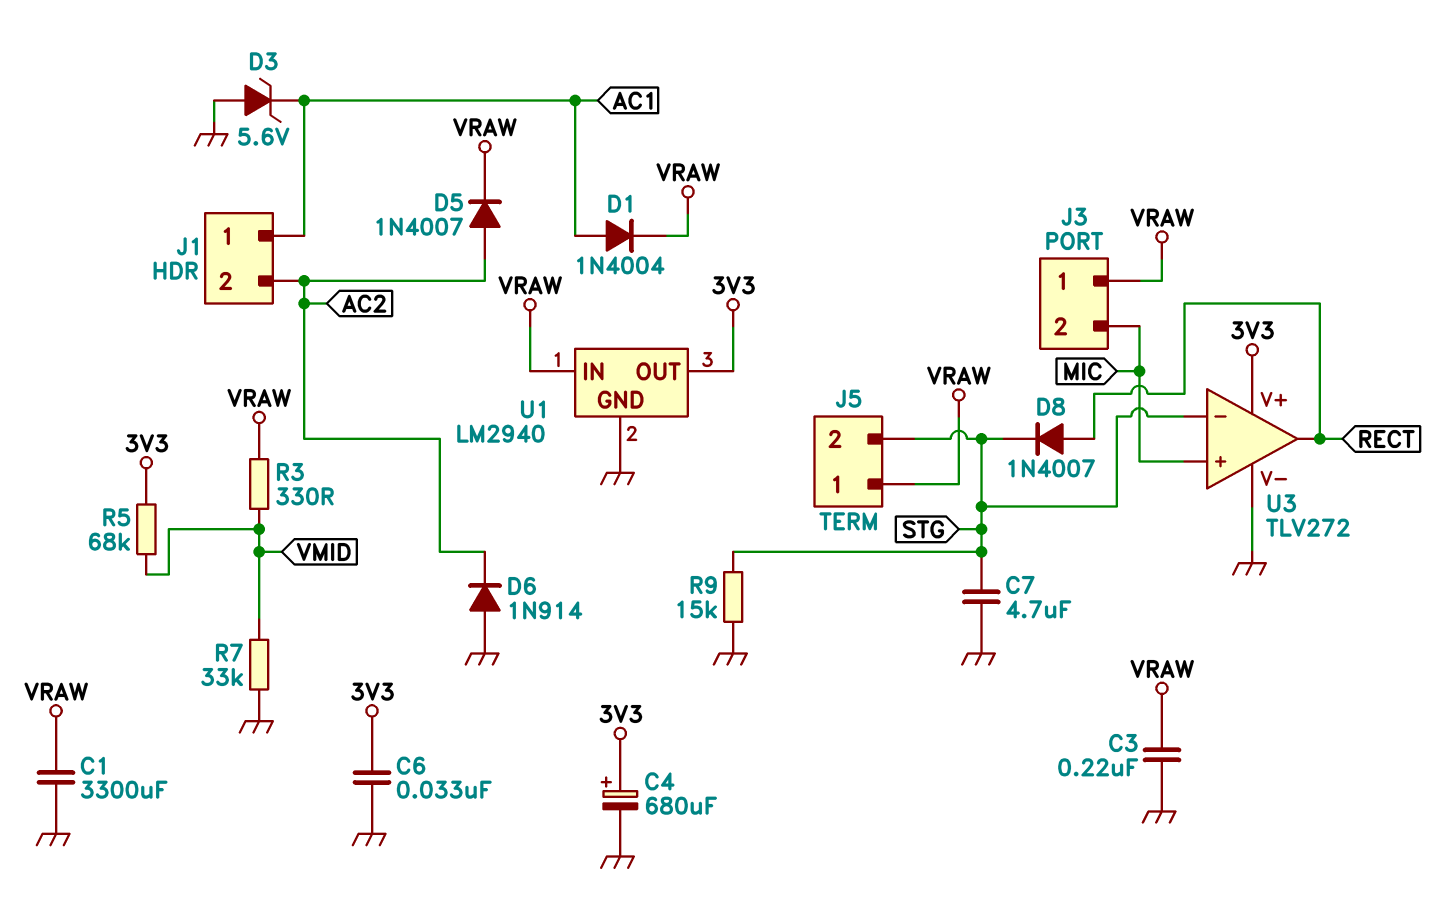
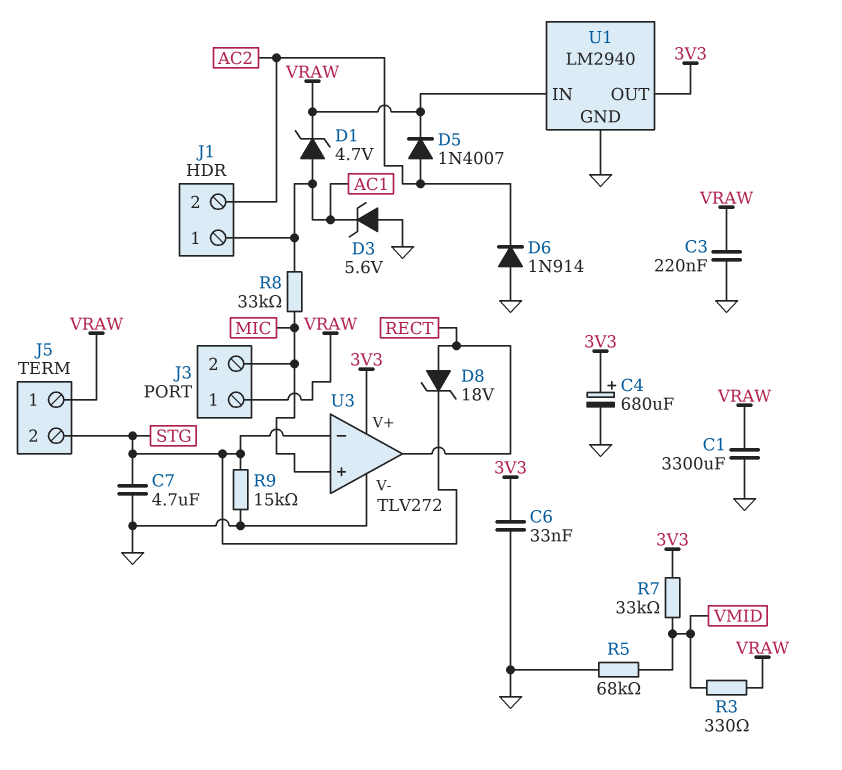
D1: diode 1N4004 (A AC1, K VRAW) -> zener 4.7V (A AC1, K VRAW)
D8: diode 1N4007 (A RECT, K STG) -> zener 18V (A RECT, K STG)
R5: 68k (3V3, VMID) -> 68k (GND, VMID)
R7: 33k (GND, VMID) -> 33k (3V3, VMID)
R8: none -> 33k (AC1, MIC)

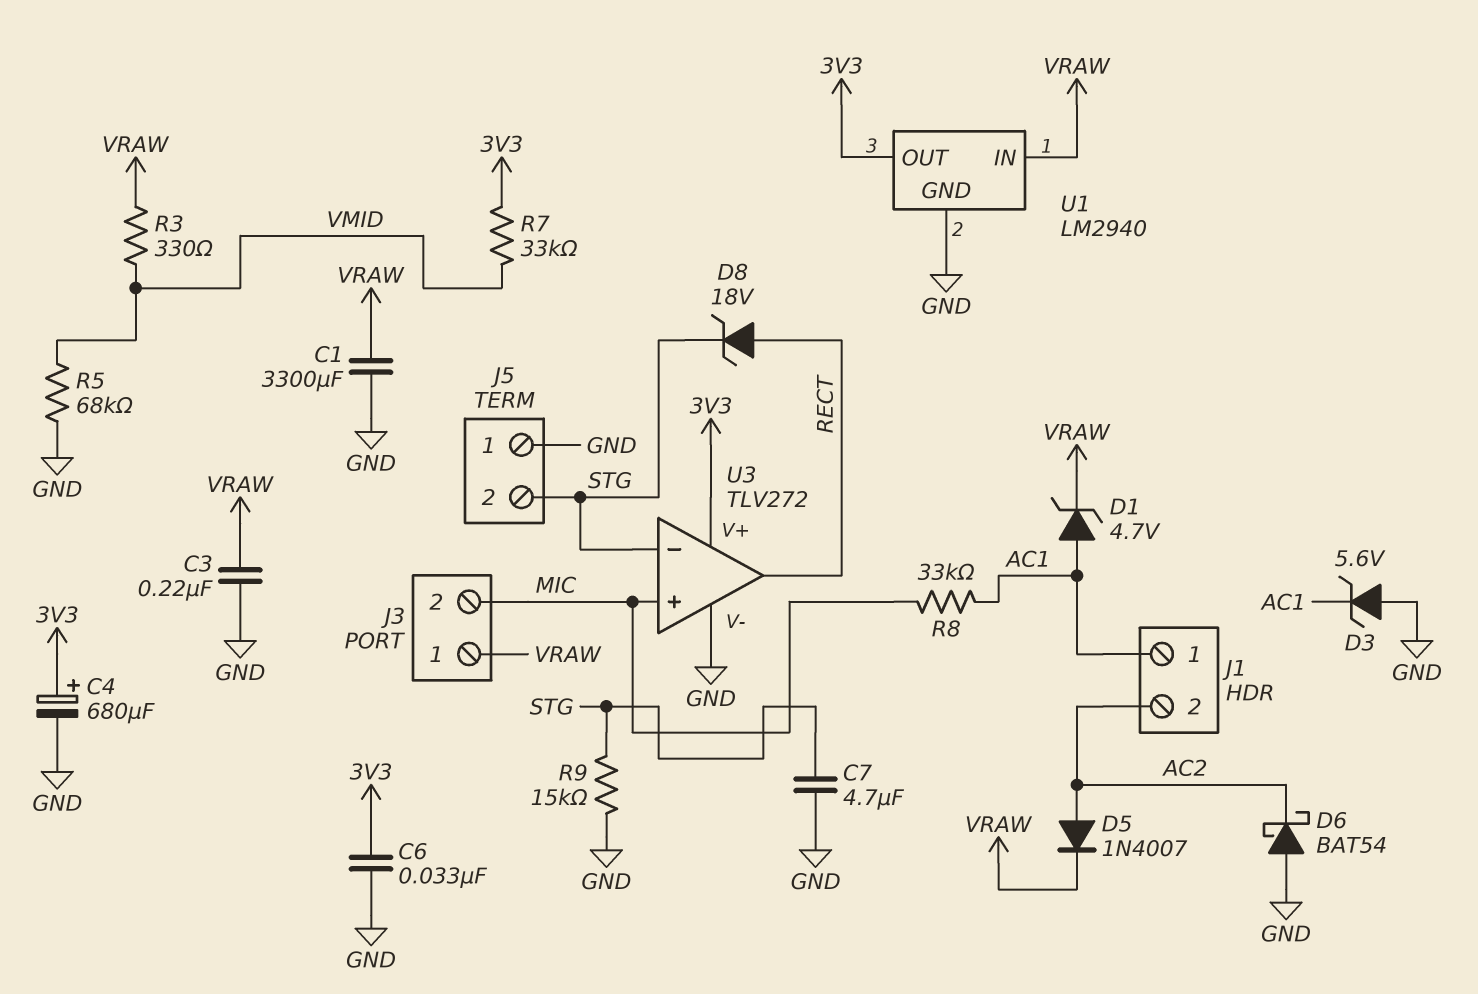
D6: diode 1N914 (A GND, K AC2) -> schottky BAT54 (A GND, K AC2)
J5 pin 1: VRAW -> GND

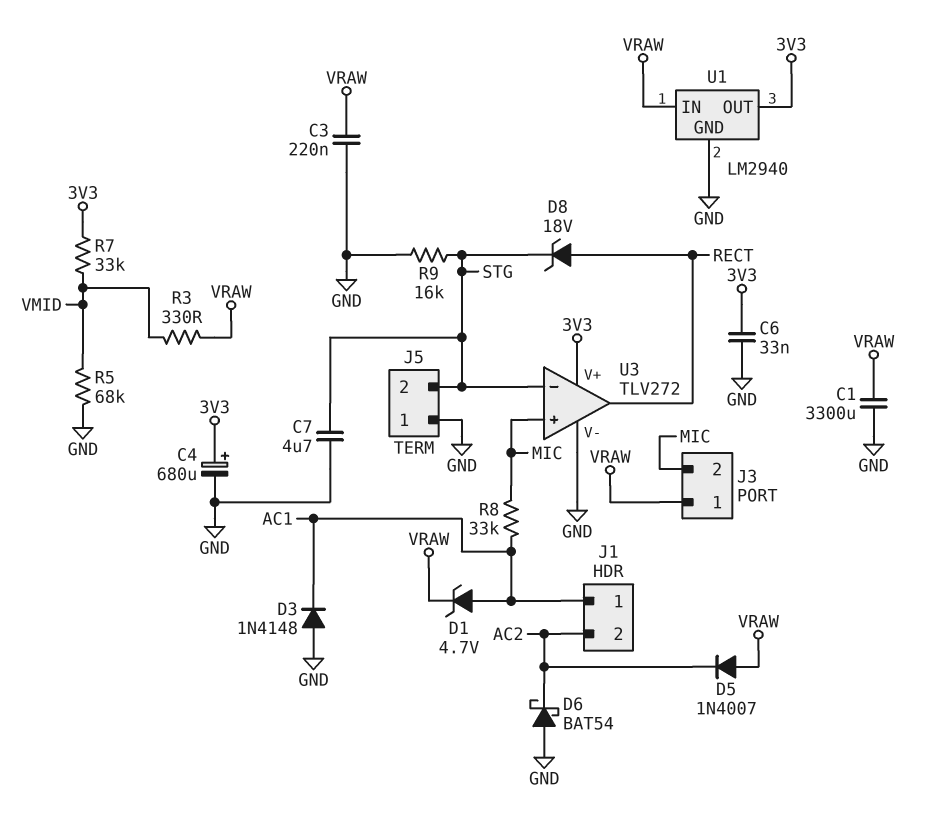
D3: zener 5.6V (A GND, K AC1) -> diode 1N4148 (A GND, K AC1)
D5: diode 1N4007 (A AC2, K VRAW) -> diode 1N4007 (A VRAW, K AC2)
R9: 15k (GND, STG) -> 16k (GND, STG)

